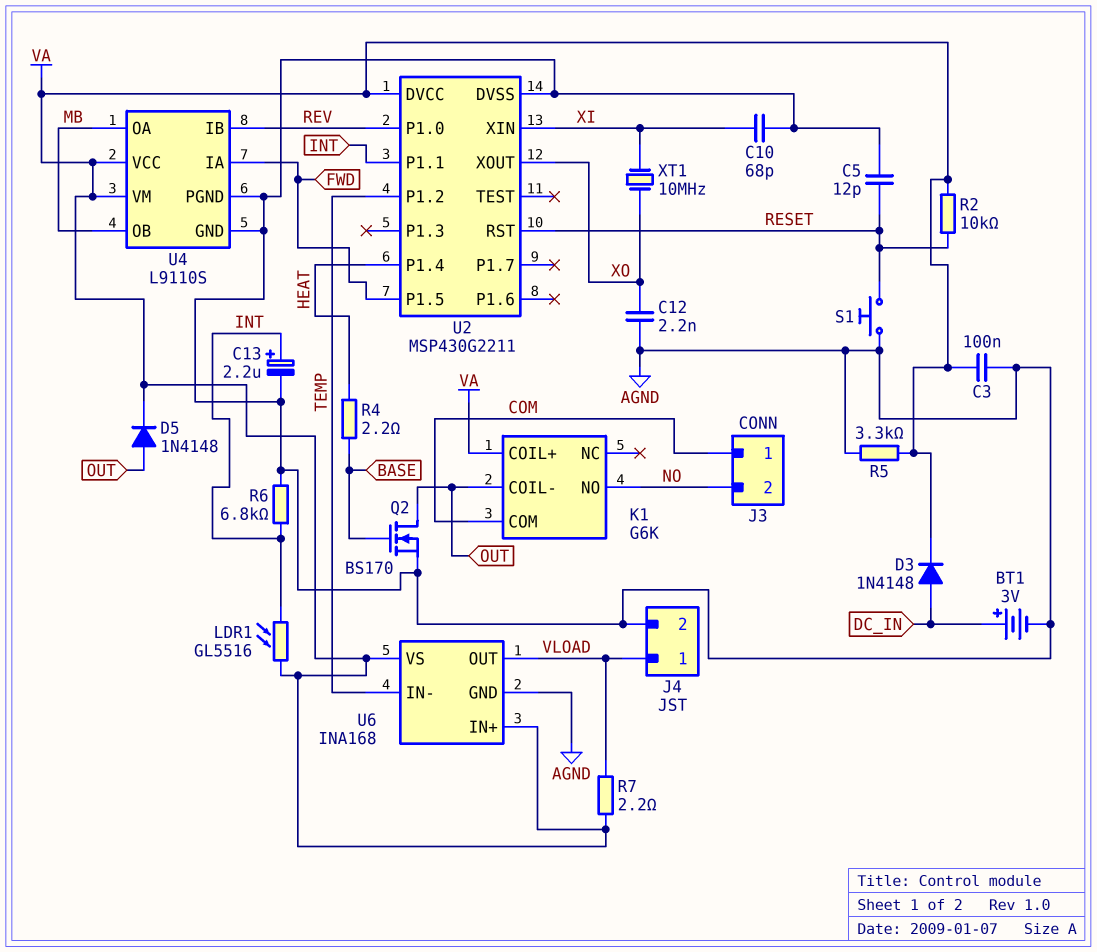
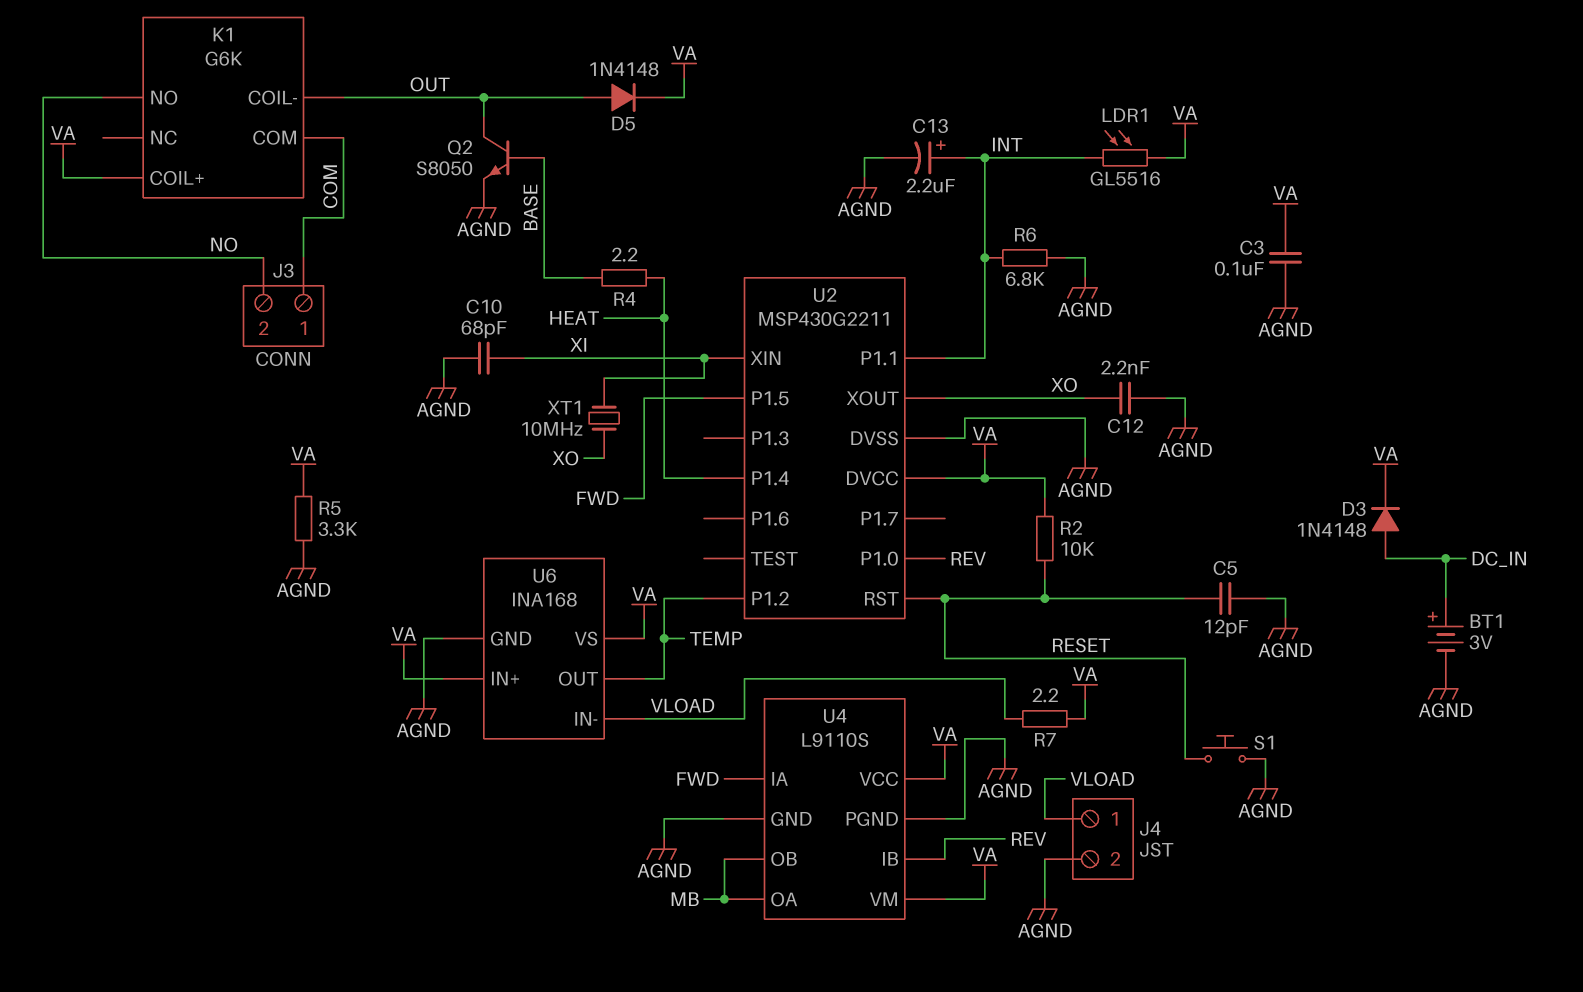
Q2: NMOS BS170 (G BASE, D OUT, S AGND) -> NPN S8050 (B BASE, C OUT, E AGND)
U6 pin IN-: TEMP -> VLOAD
U6 pin OUT: VLOAD -> TEMP

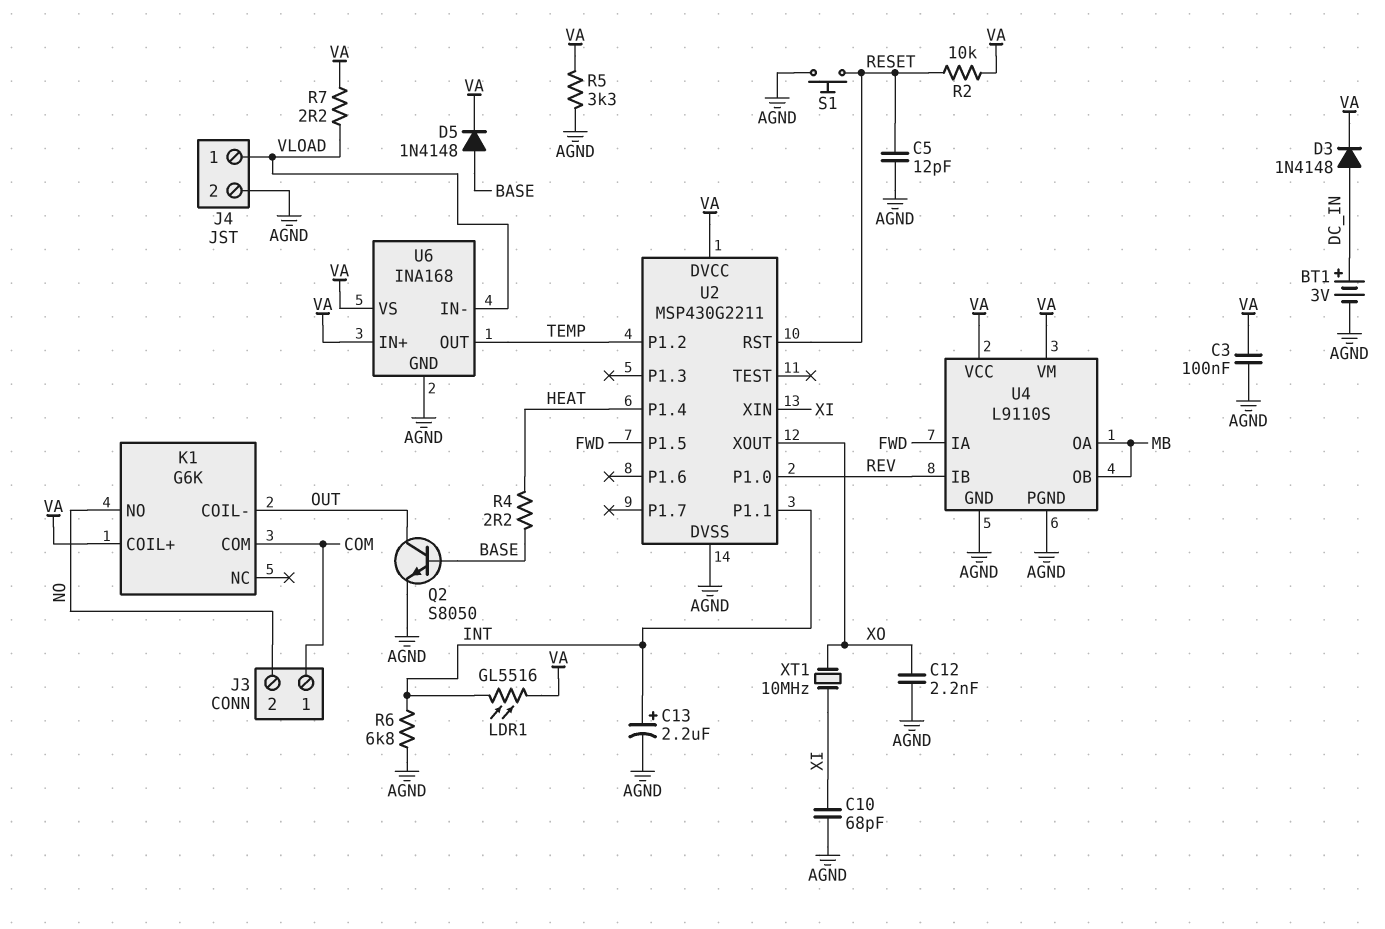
D5: diode 1N4148 (A OUT, K VA) -> diode 1N4148 (A BASE, K VA)

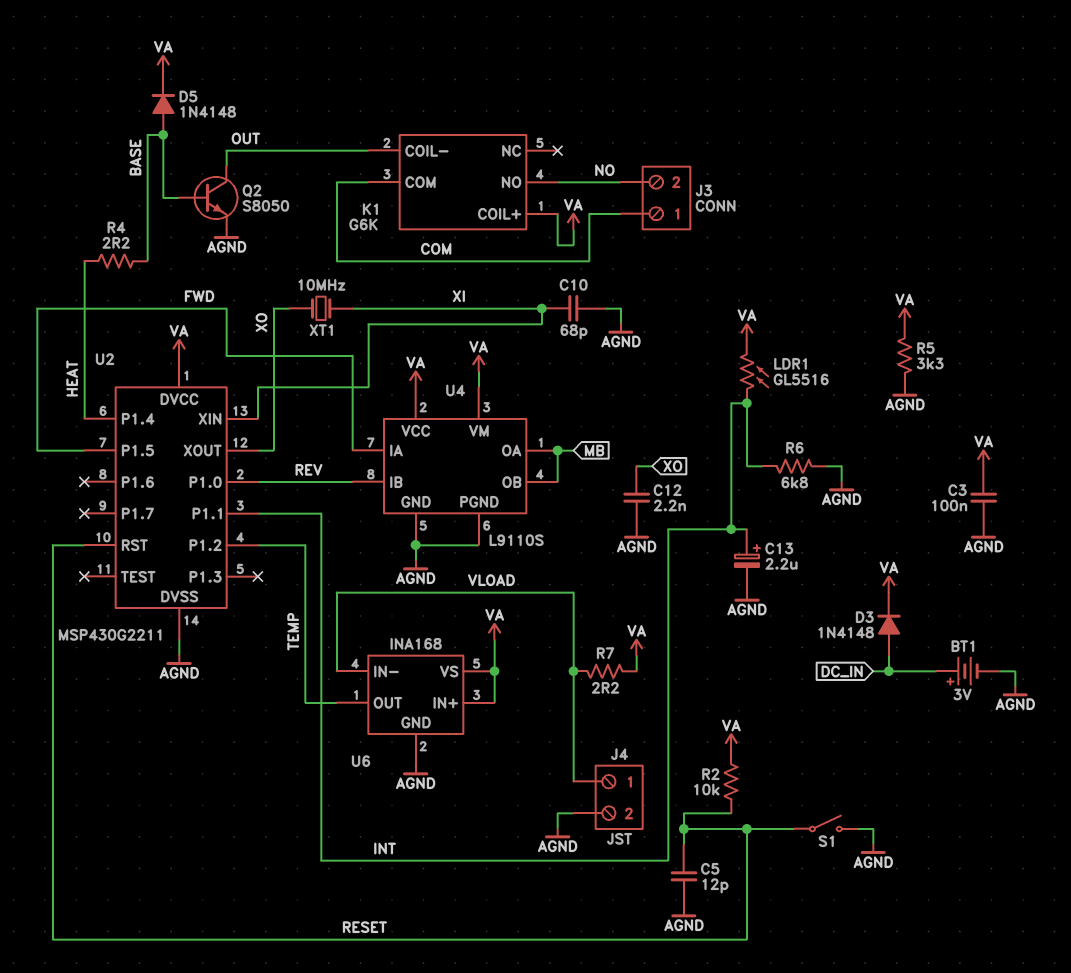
S1: button (AGND, RESET) -> switch (AGND, RESET)

